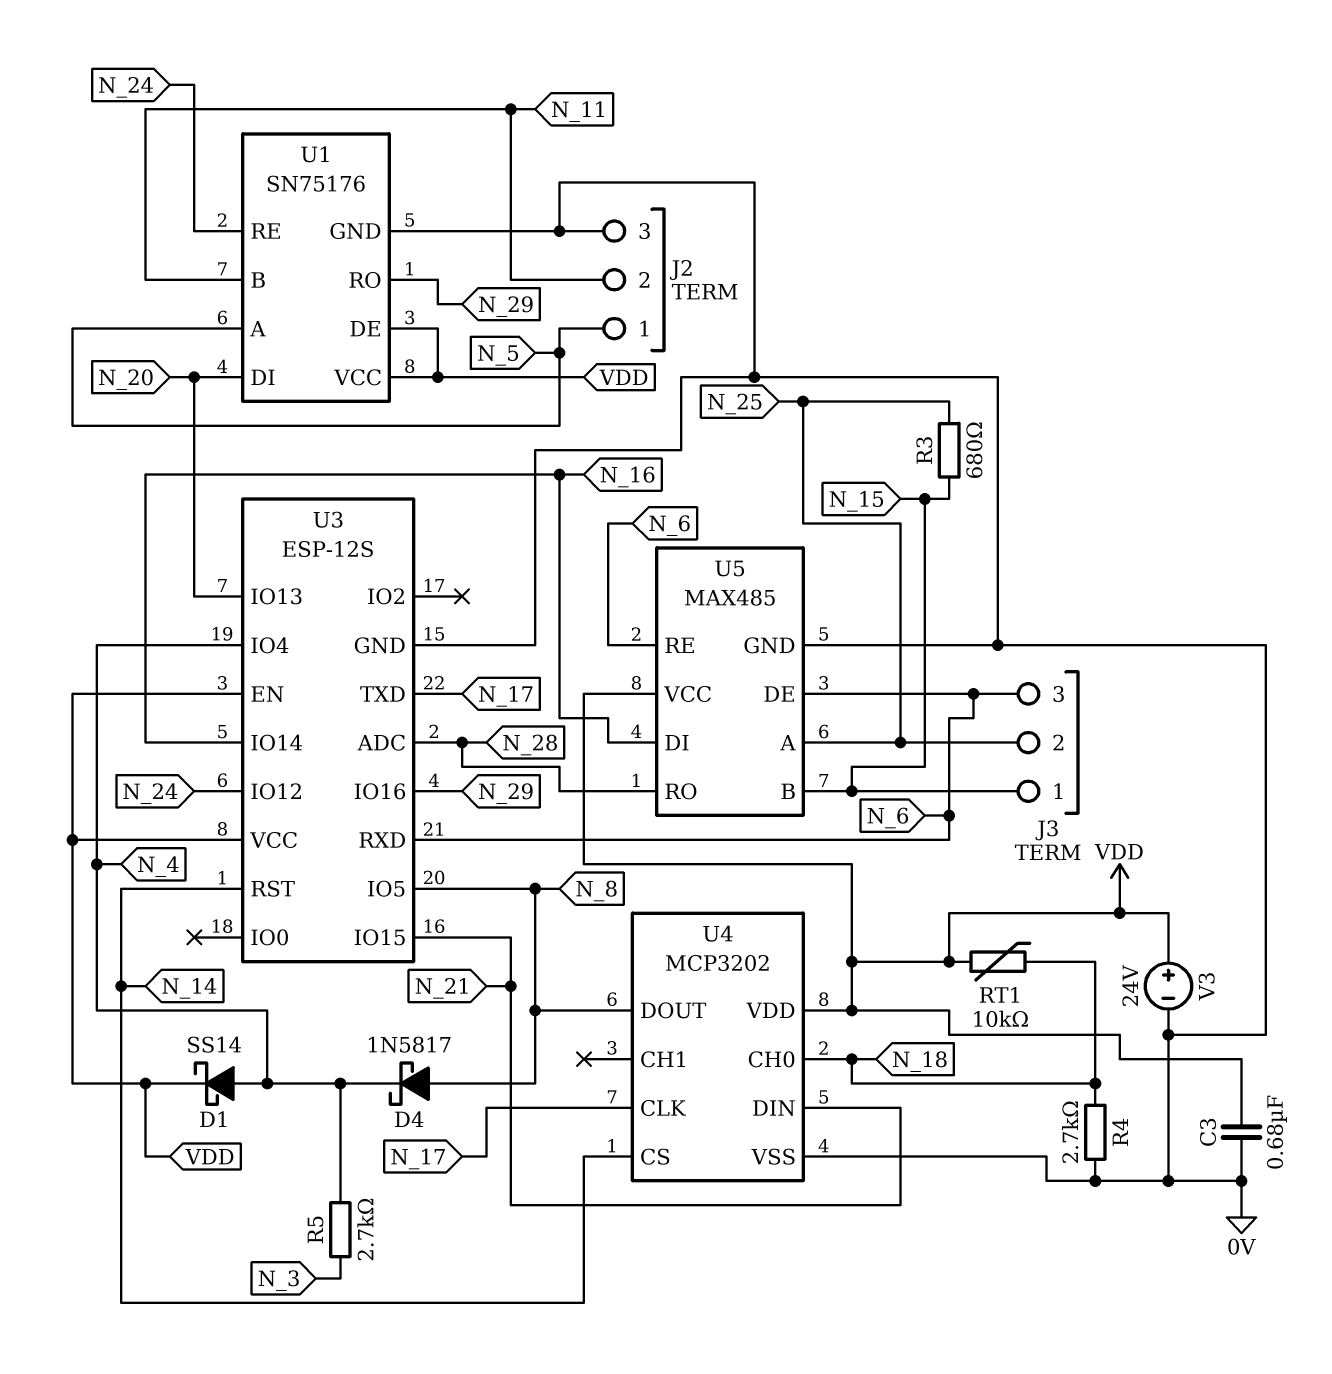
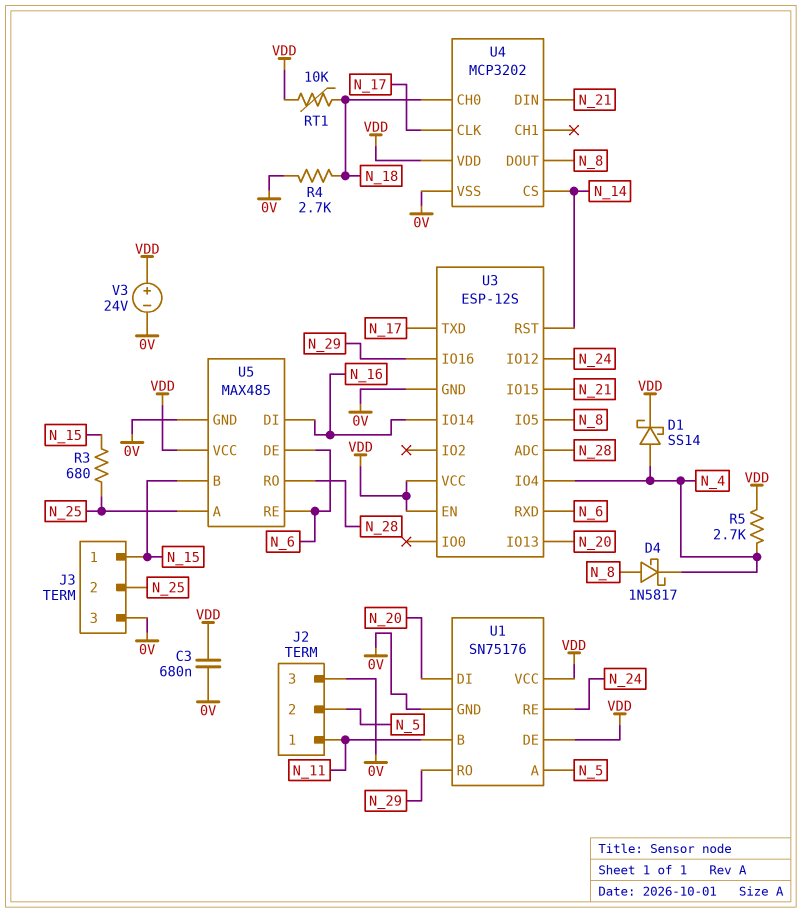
J2 pin 1: N_5 -> N_11
J2 pin 2: N_11 -> N_5
J3 pin 3: N_6 -> 0V
R5: 2.7k (N_3, N_4) -> 2.7k (N_4, VDD)

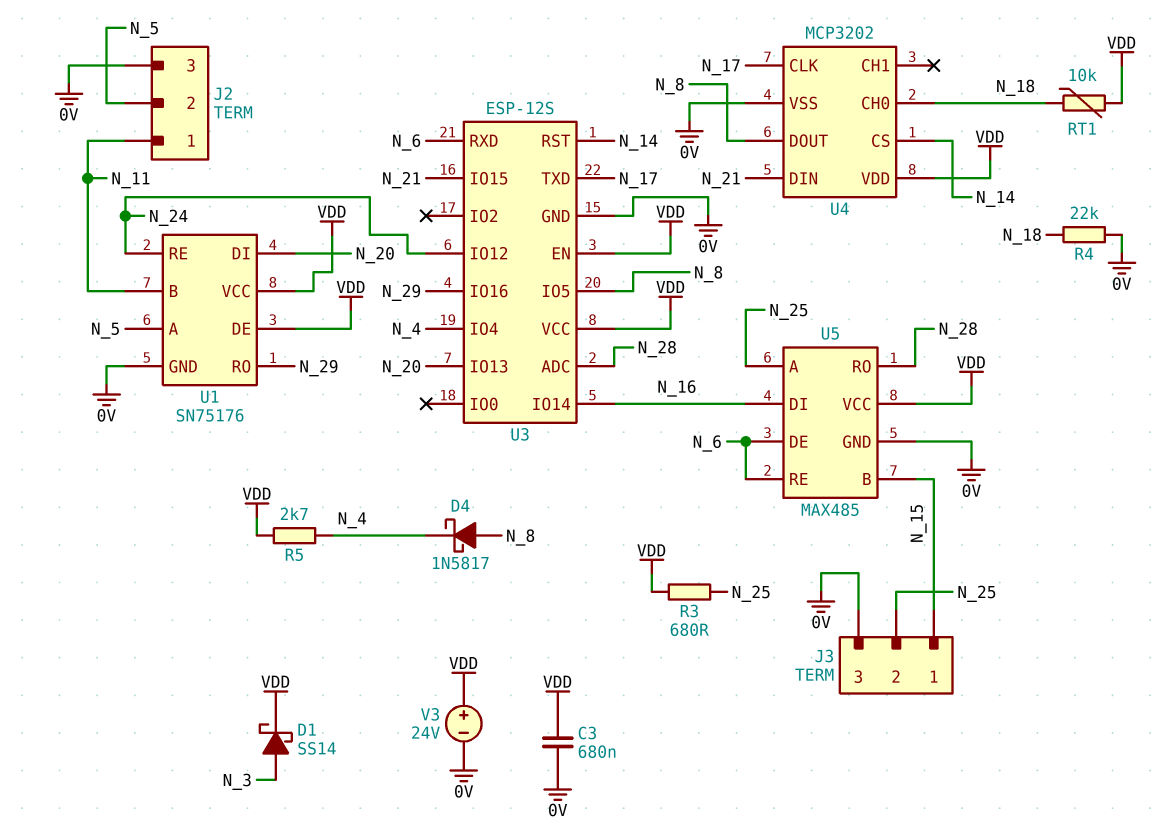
D1: schottky SS14 (A N_4, K VDD) -> schottky SS14 (A N_3, K VDD)
R3: 680 (N_15, N_25) -> 680 (N_25, VDD)
R4: 2.7k (0V, N_18) -> 22k (0V, N_18)

